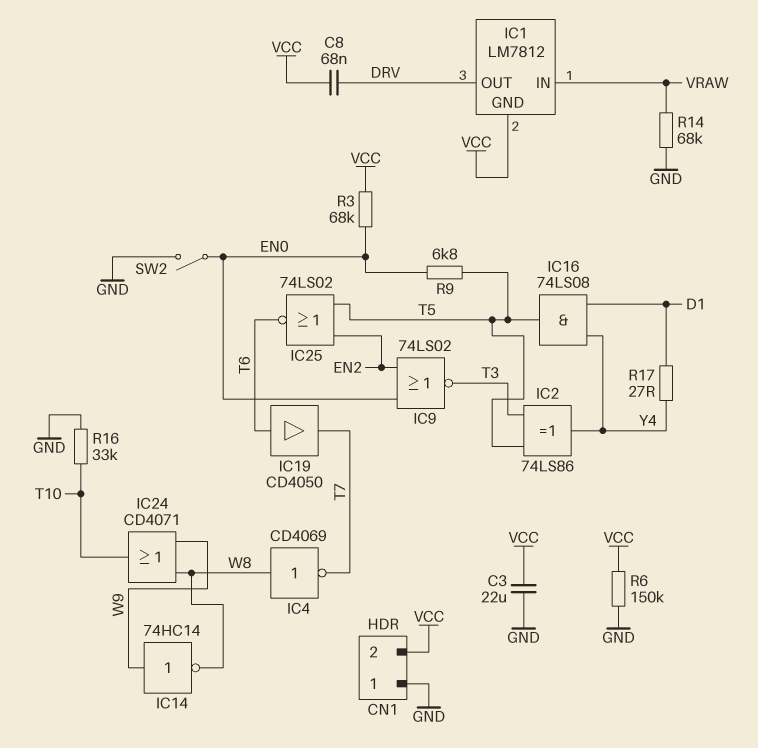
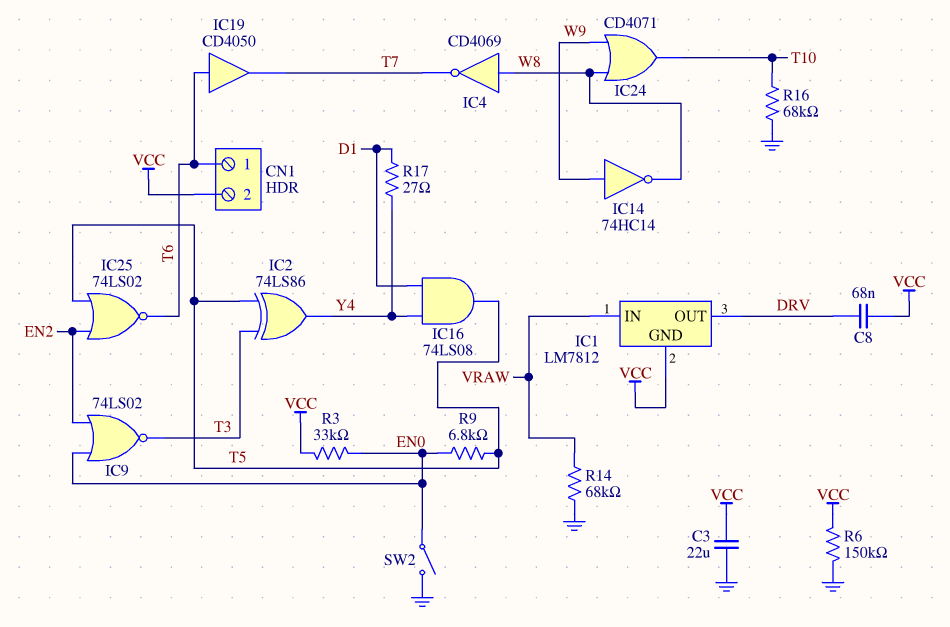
CN1 pin 1: GND -> T6
R3: 68k (EN0, VCC) -> 33k (EN0, VCC)
R16: 33k (GND, T10) -> 68k (GND, T10)

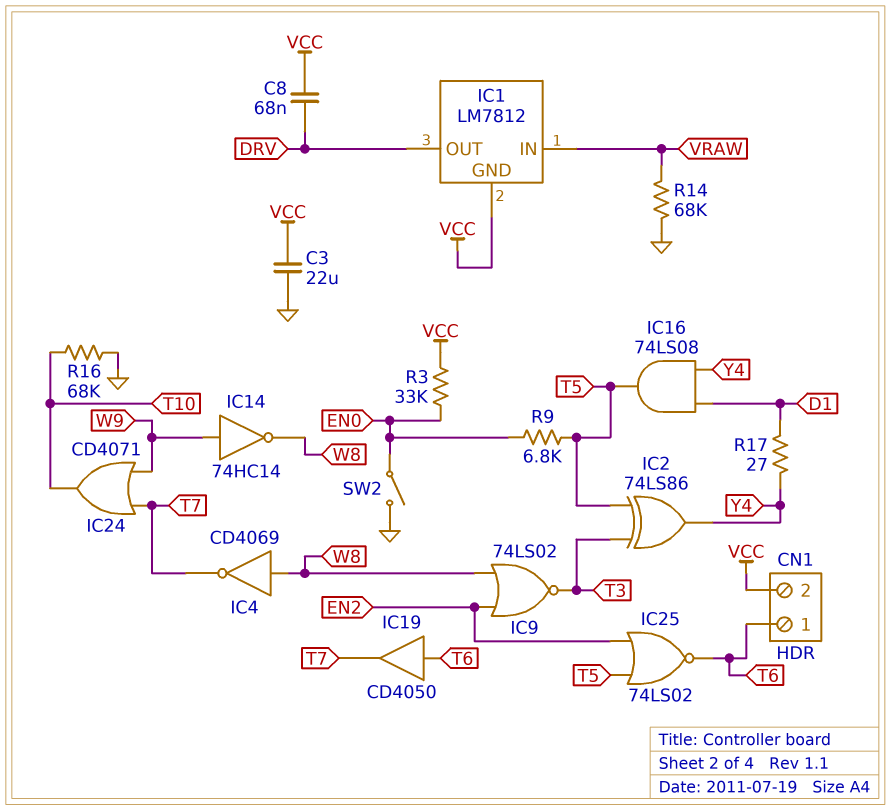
IC9: NOR 74LS02 (in EN0, in EN2, out T3) -> NOR 74LS02 (in EN2, in W8, out T3)
IC24: OR CD4071 (in W8, in W9, out T10) -> OR CD4071 (in T7, in W9, out T10)
R6: 150k (GND, VCC) -> none

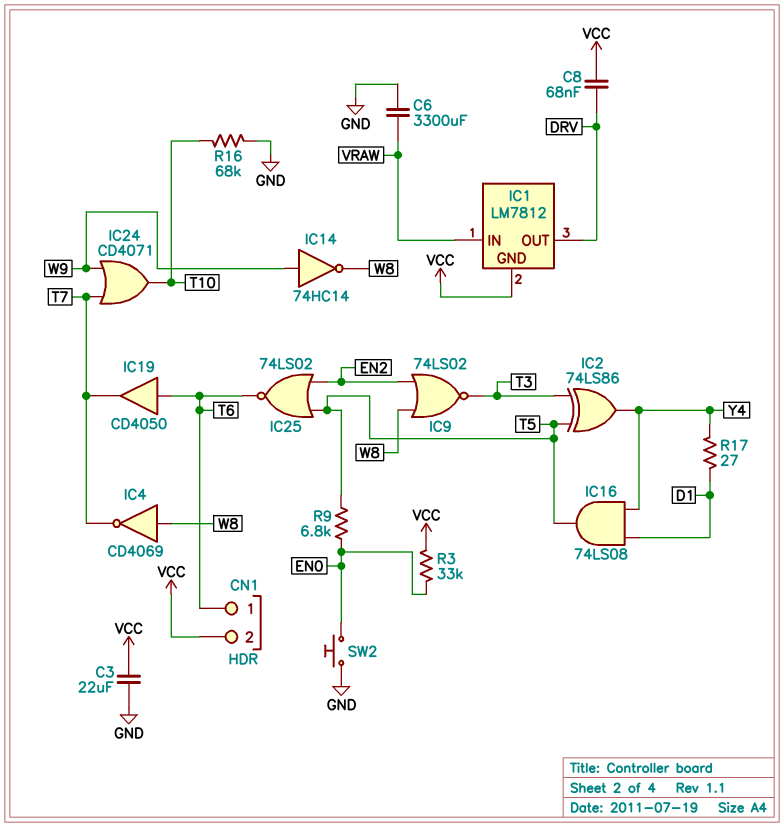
C6: none -> 3300uF (GND, VRAW)
R14: 68k (GND, VRAW) -> none
SW2: switch (EN0, GND) -> button (EN0, GND)

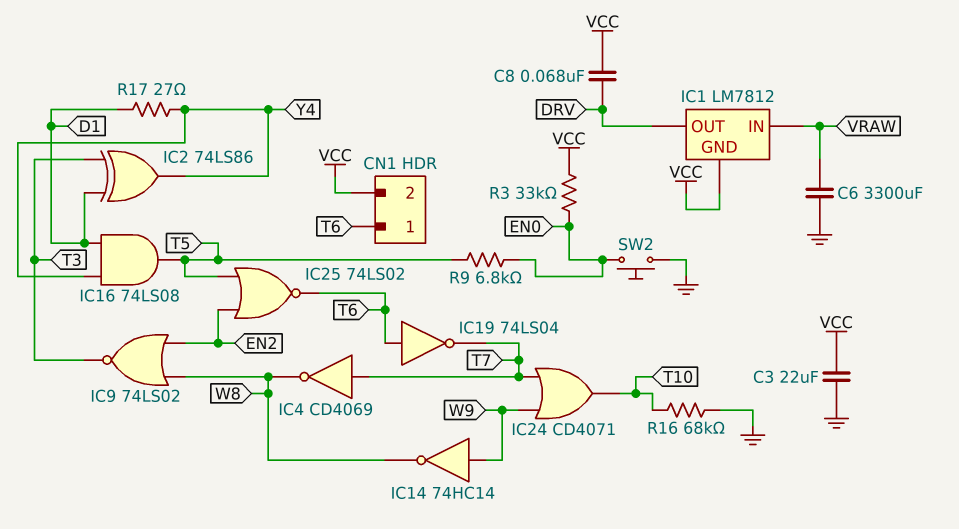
IC2: XOR 74LS86 (in T3, in T5, out Y4) -> XOR 74LS86 (in D1, in T3, out Y4)
IC4: NOT CD4069 (in W8, out T7) -> NOT CD4069 (in T7, out W8)
IC19: buffer CD4050 (in T6, out T7) -> NOT 74LS04 (in T6, out T7)

